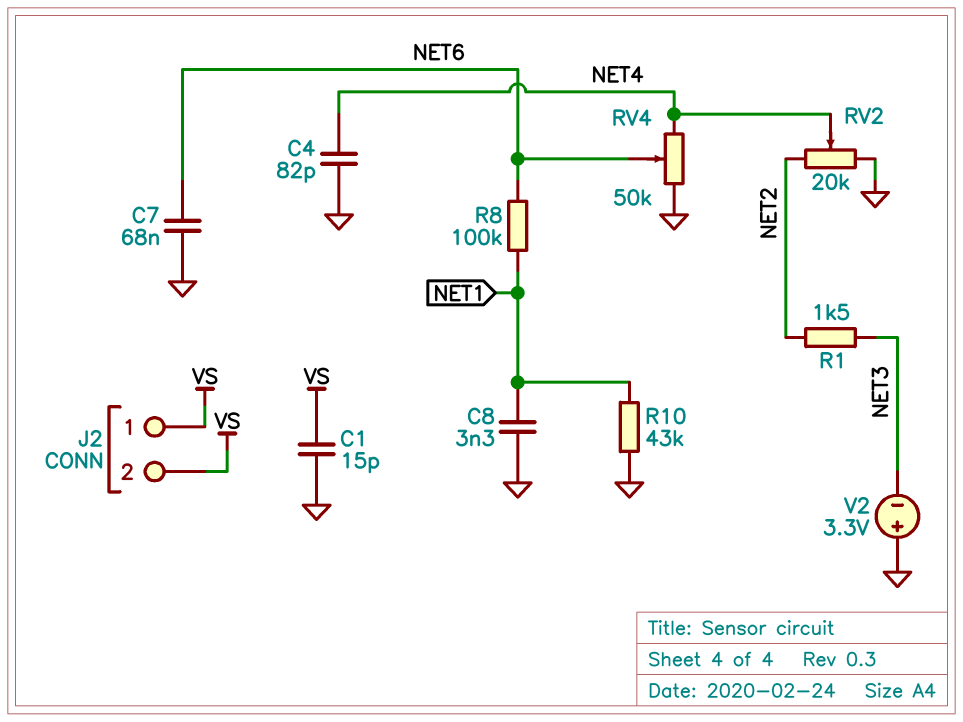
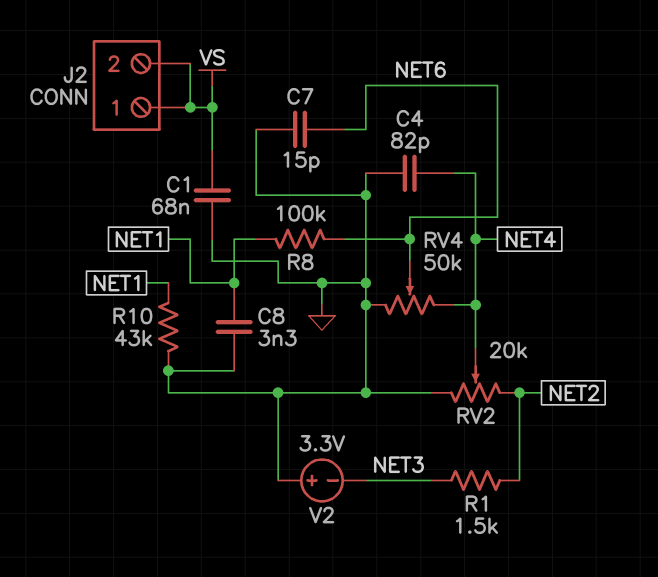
C1: 15pF (GND, VS) -> 68nF (GND, VS)
C7: 68nF (GND, NET6) -> 15pF (GND, NET6)

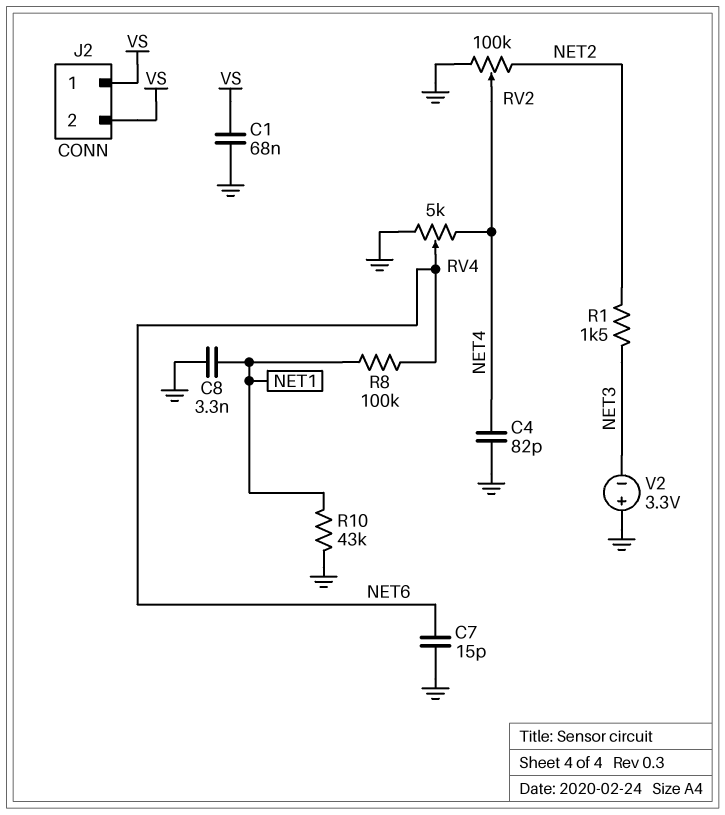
RV2: 20k (GND, NET2, wiper NET4) -> 100k (GND, NET2, wiper NET4)
RV4: 50k (GND, NET4, wiper NET6) -> 5k (GND, NET4, wiper NET6)

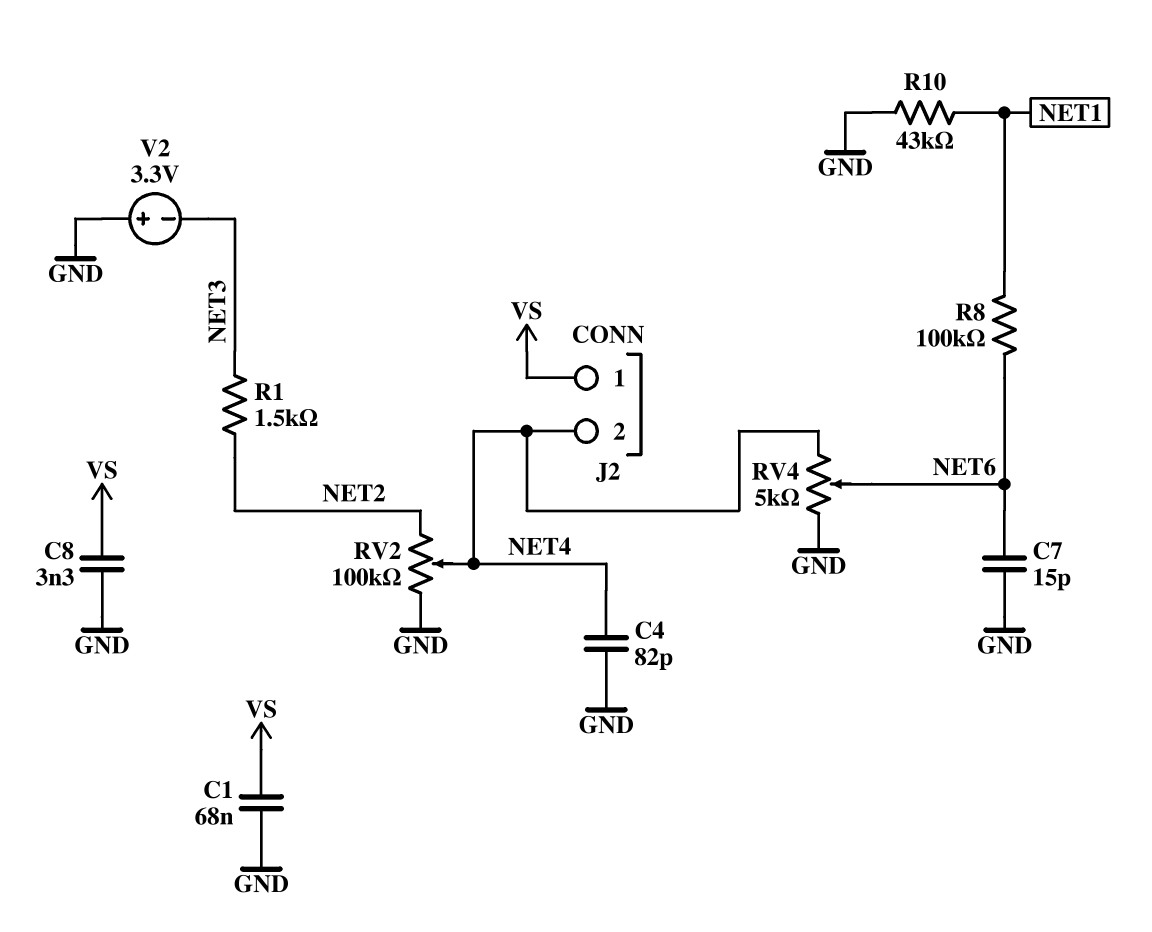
C8: 3.3nF (GND, NET1) -> 3.3nF (GND, VS)
J2 pin 2: VS -> NET4

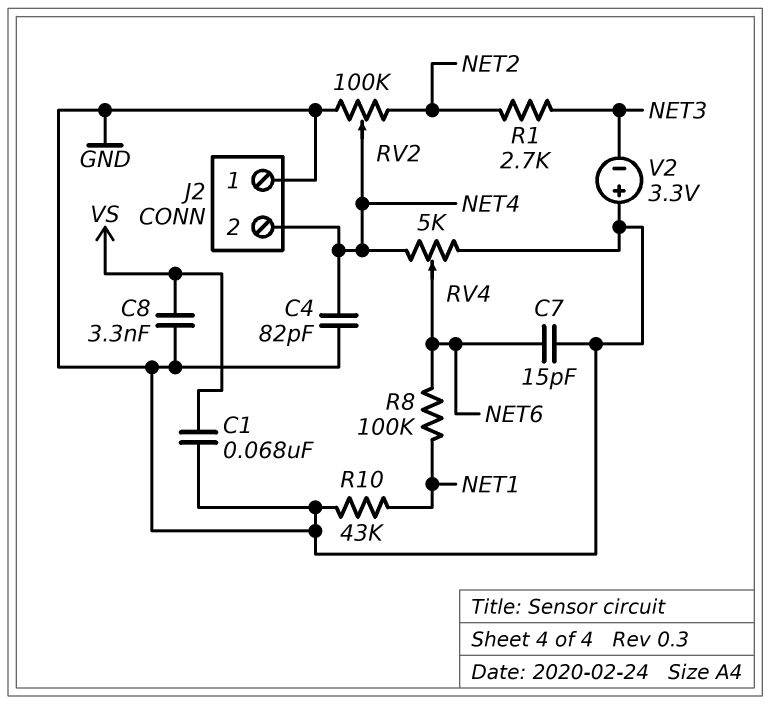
J2 pin 1: VS -> GND
R1: 1.5k (NET2, NET3) -> 2.7k (NET2, NET3)

